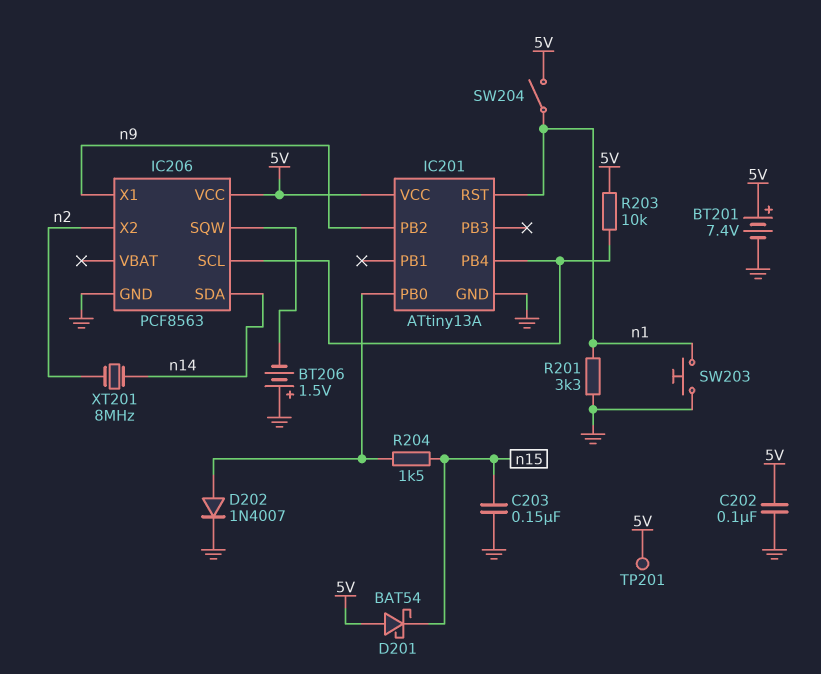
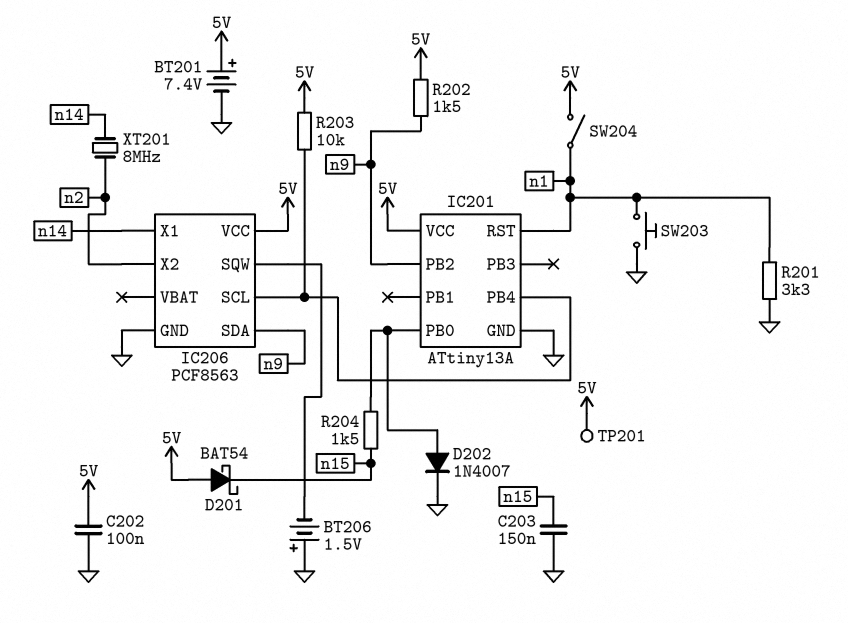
IC206 pin SDA: n14 -> n9
IC206 pin X1: n9 -> n14
R202: none -> 1.5k (5V, n9)

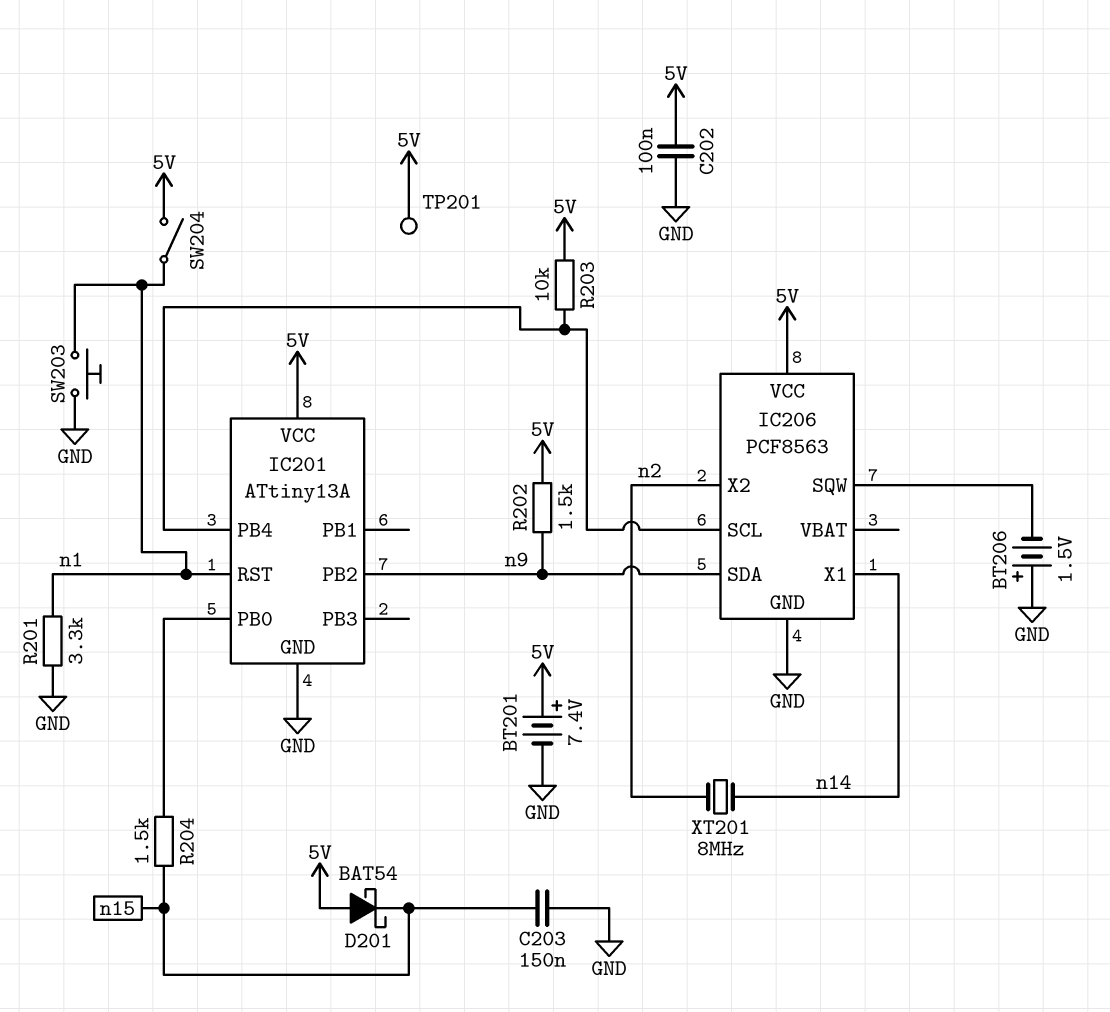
D202: diode 1N4007 (A IC201/PB0, K GND) -> none

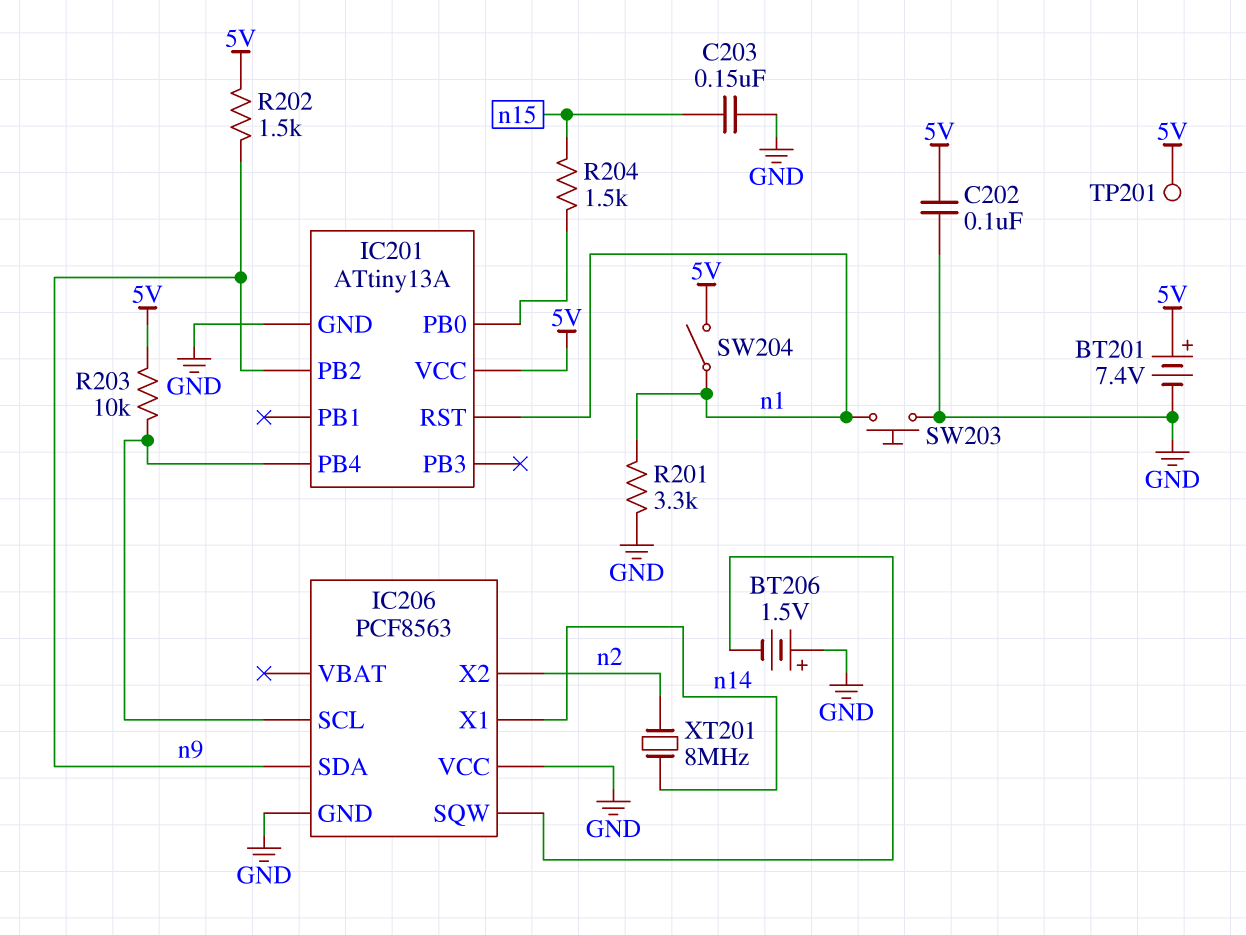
D201: schottky BAT54 (A 5V, K n15) -> none
IC206 pin VCC: 5V -> GND

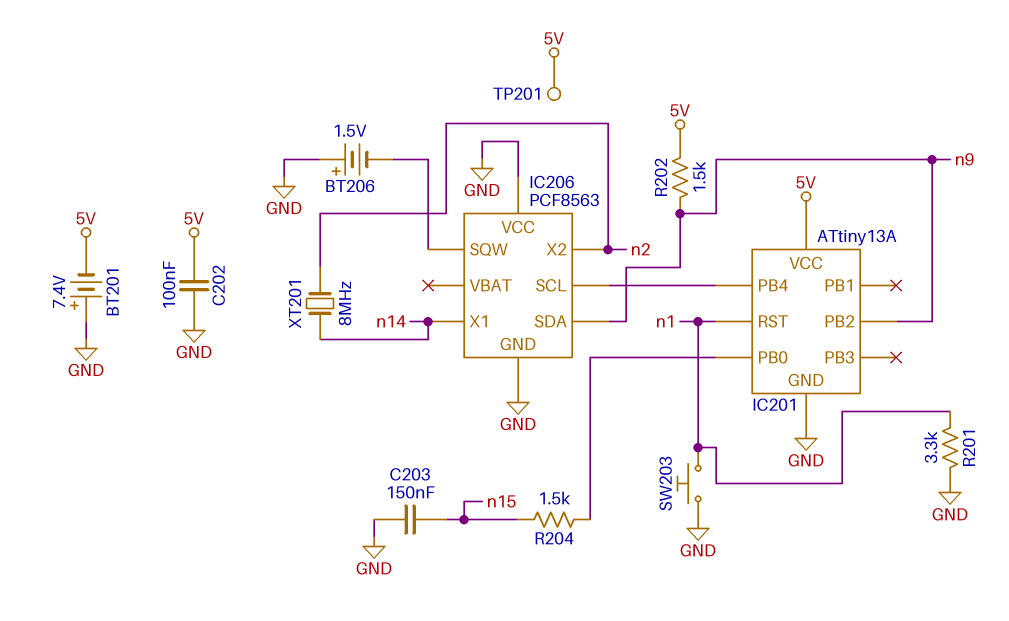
BT201: 7.4V (plus 5V, minus GND) -> 7.4V (plus GND, minus 5V)
R203: 10k (5V, IC201/PB4) -> none
SW204: switch (5V, n1) -> none

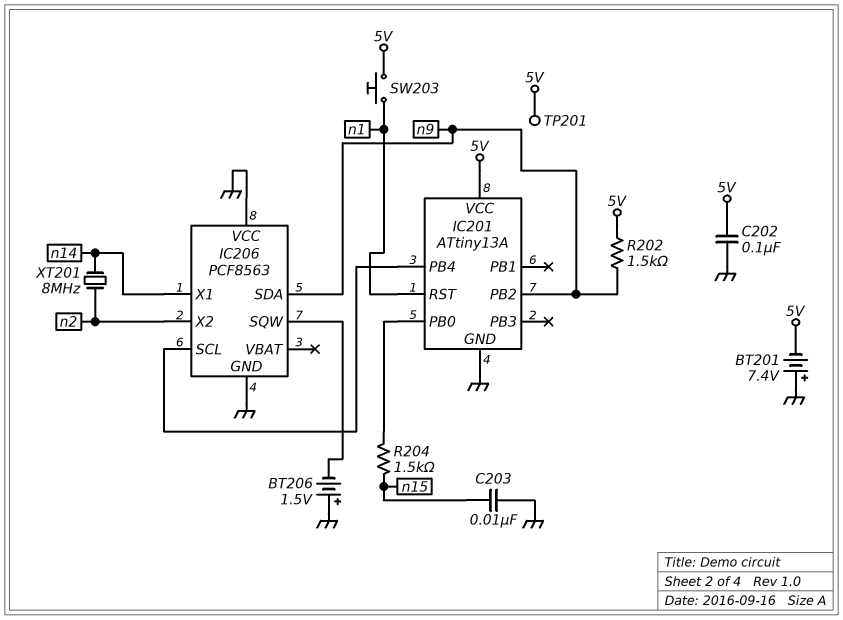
C203: 150nF (GND, n15) -> 10nF (GND, n15)
R201: 3.3k (GND, n1) -> none
SW203: button (GND, n1) -> button (5V, n1)

